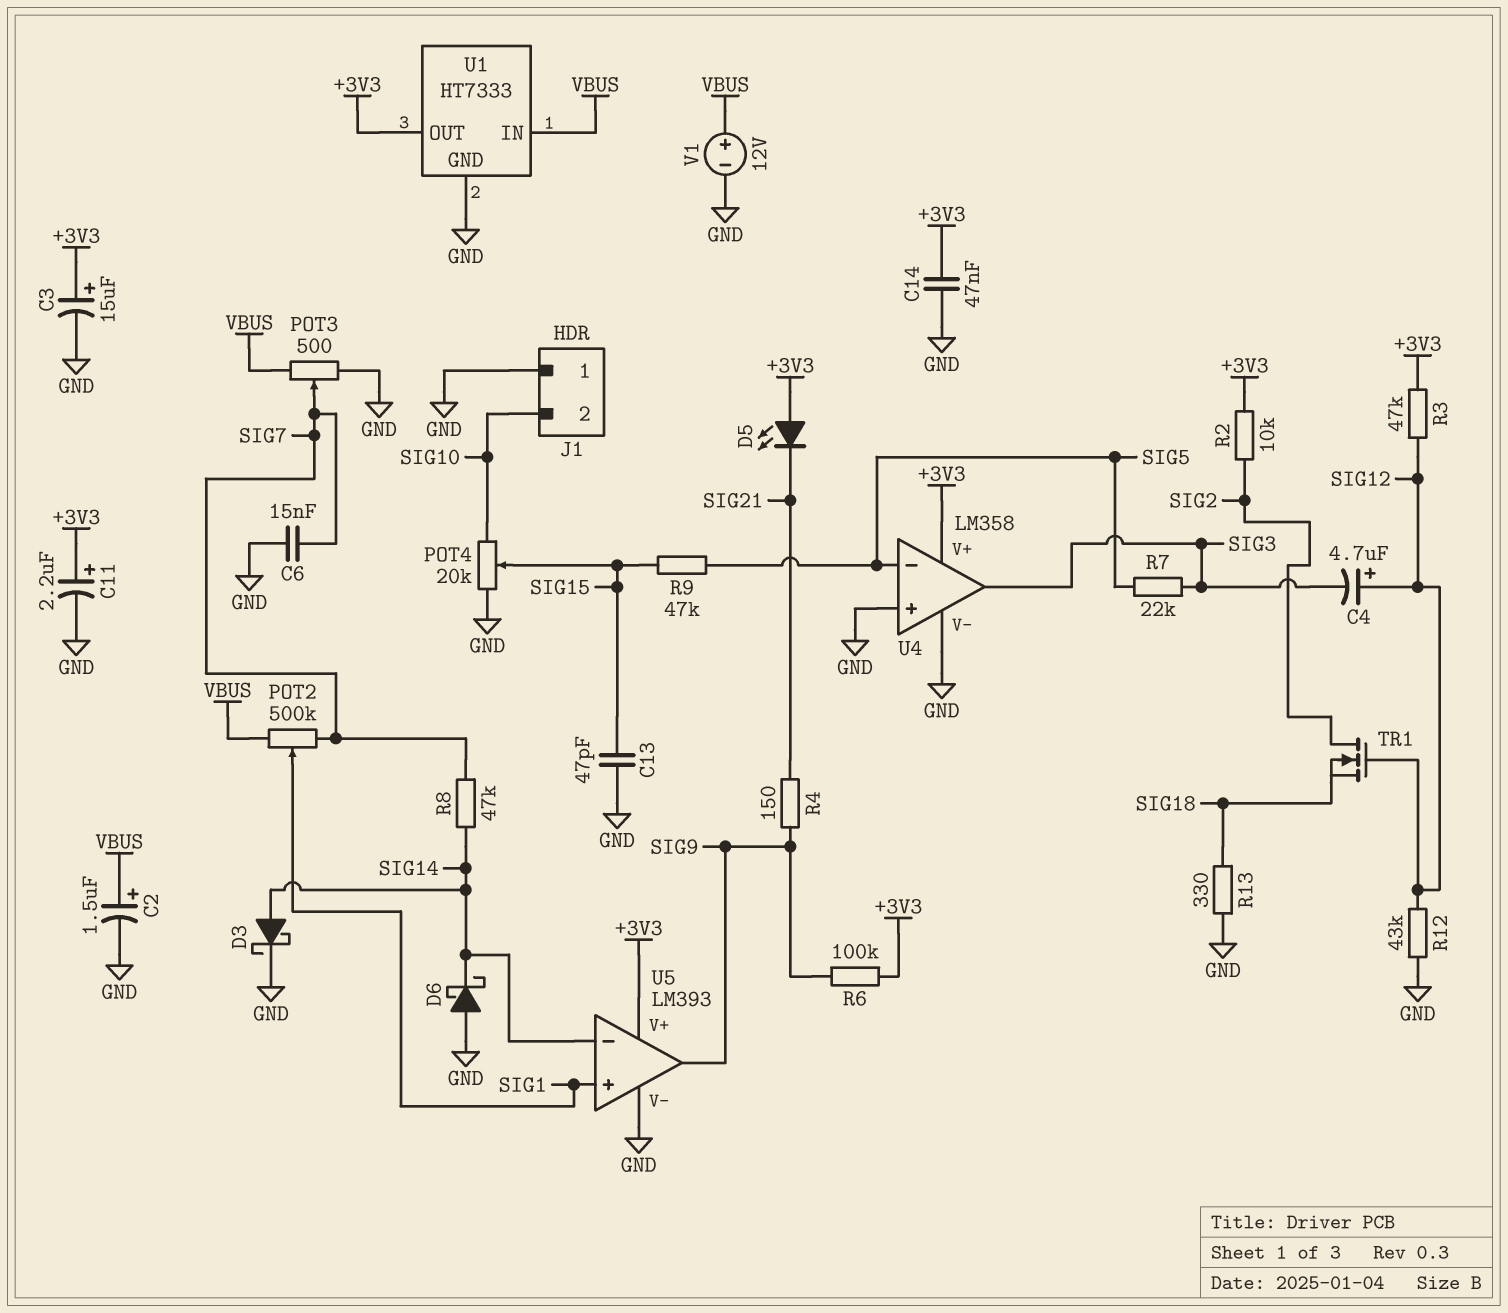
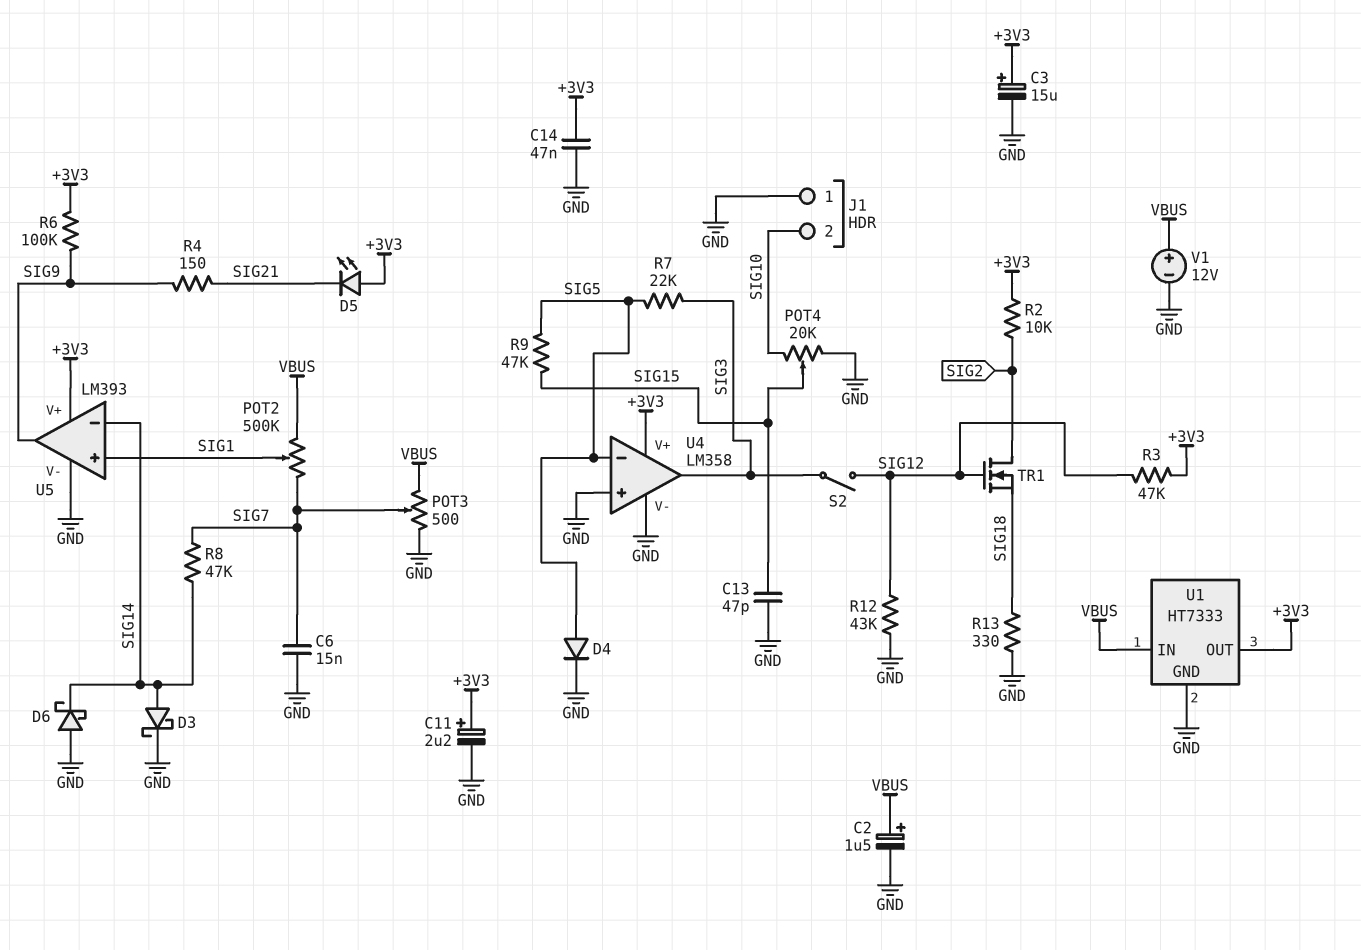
C4: 4.7uF (plus SIG12, minus SIG3) -> none
D4: none -> diode (A SIG5, K GND)
S2: none -> switch (SIG3, SIG12)

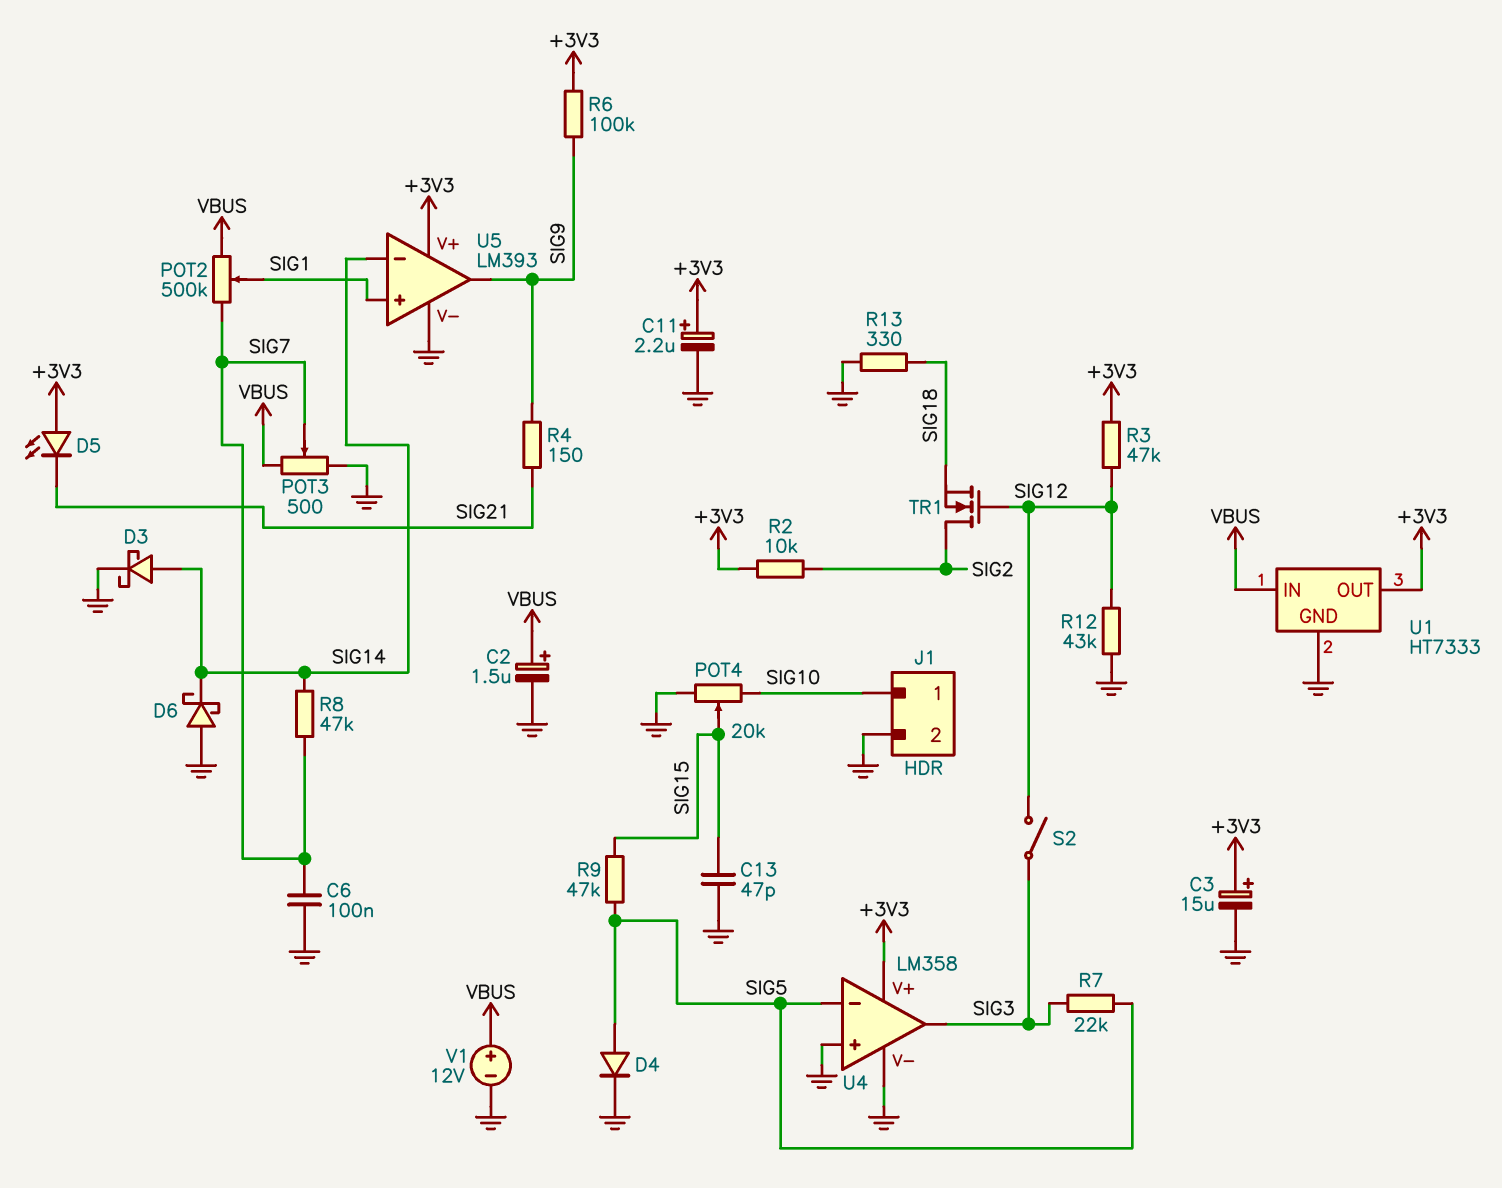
C6: 15nF (GND, SIG7) -> 100nF (GND, SIG7)
C14: 47nF (+3V3, GND) -> none
J1 pin 1: GND -> SIG10
J1 pin 2: SIG10 -> GND

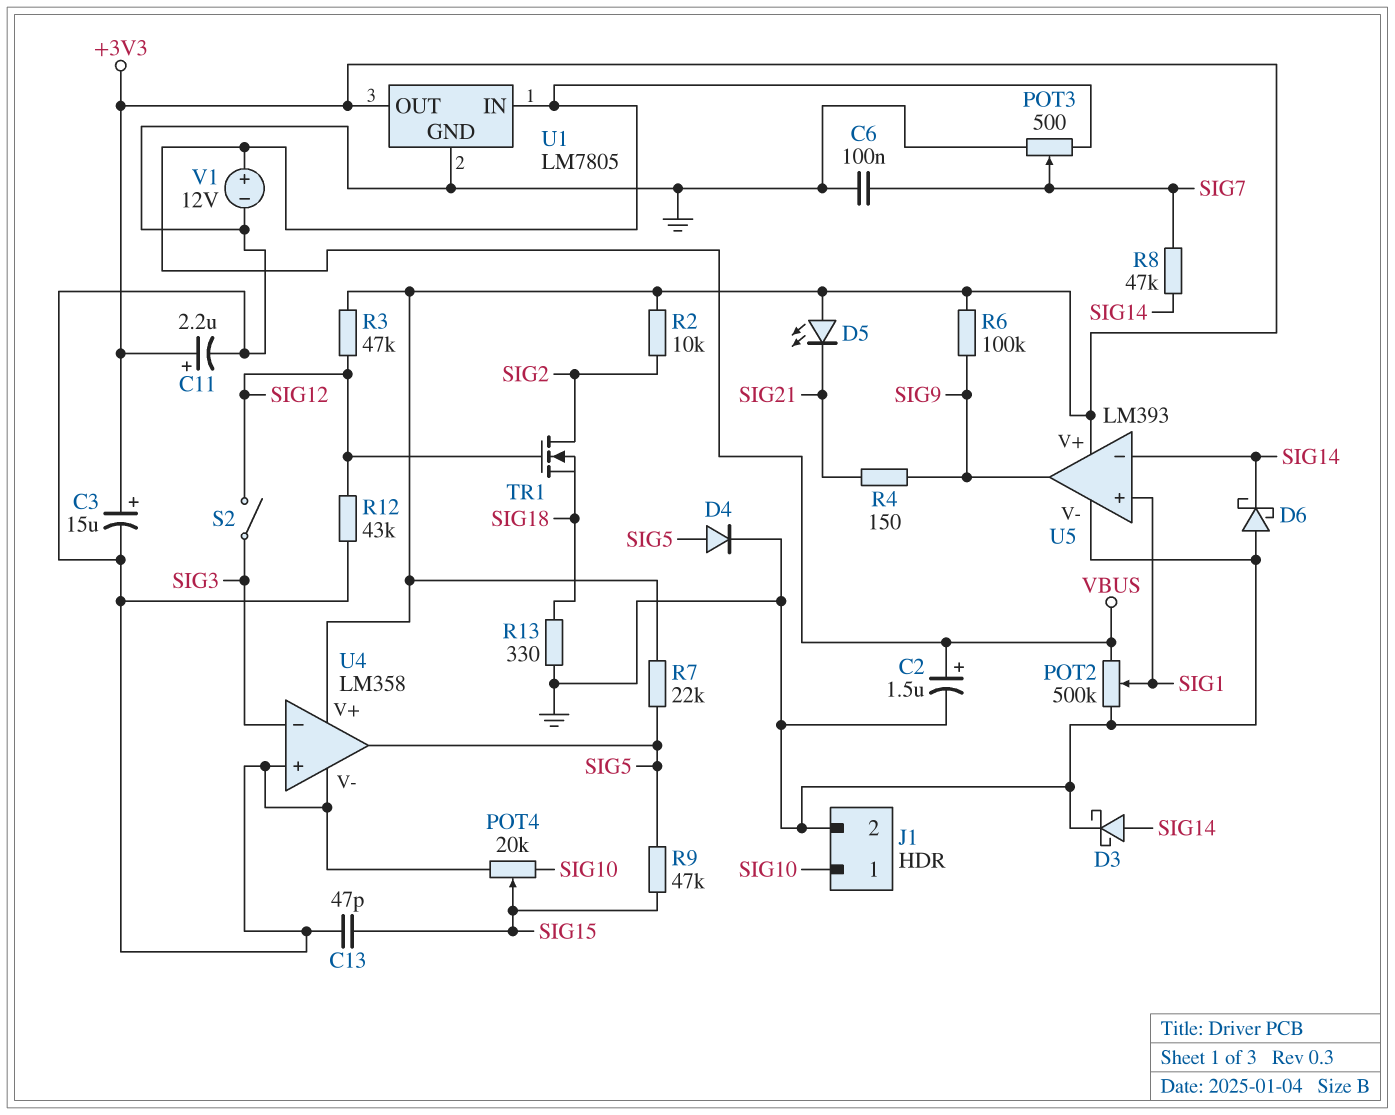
POT2: 500k (SIG7, VBUS, wiper SIG1) -> 500k (GND, VBUS, wiper SIG1)
R7: 22k (SIG3, SIG5) -> 22k (+3V3, SIG5)
U1: HT7333 -> LM7805
U4 pin in-: SIG5 -> SIG3
U4 pin out: SIG3 -> SIG5

